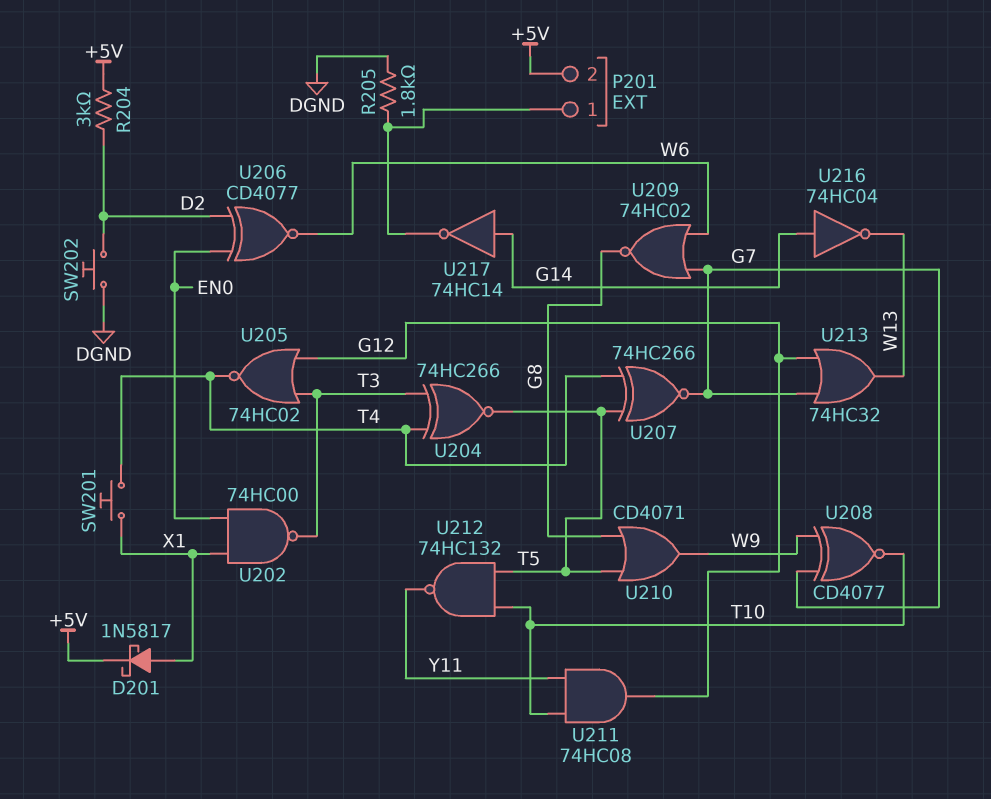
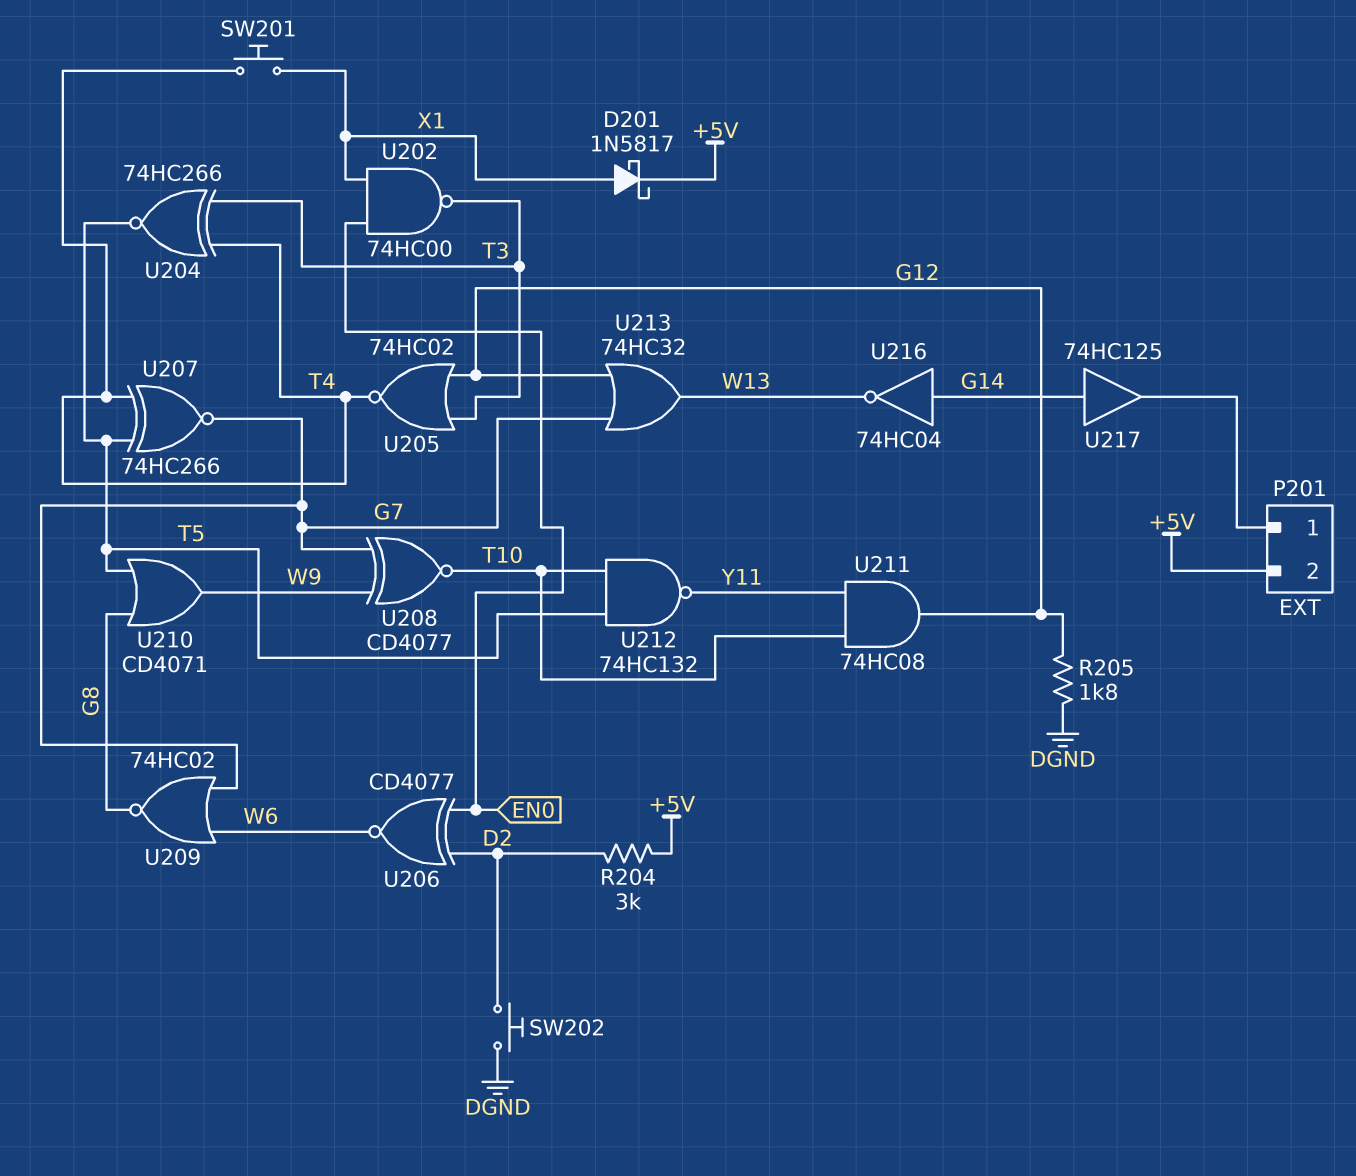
R205: 1.8k (DGND, P201/1) -> 1.8k (DGND, G12)
U217: NOT 74HC14 (in G14, out P201/1) -> buffer 74HC125 (in G14, out P201/1)

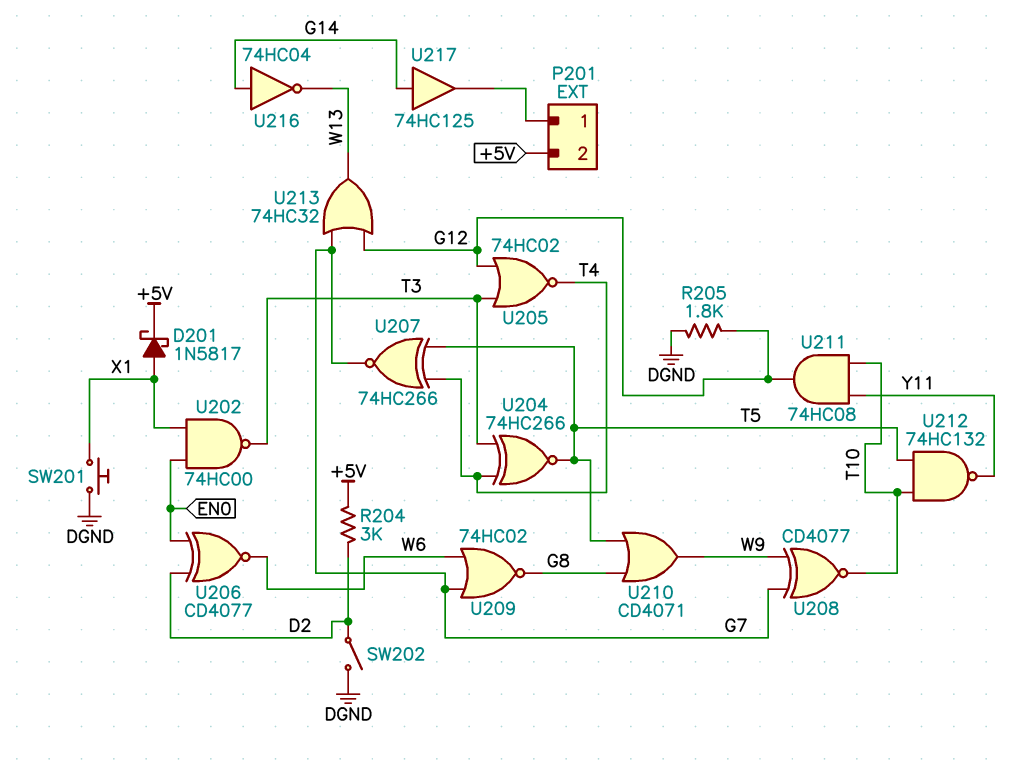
SW201: button (T4, X1) -> button (DGND, X1)
SW202: button (D2, DGND) -> switch (D2, DGND)

